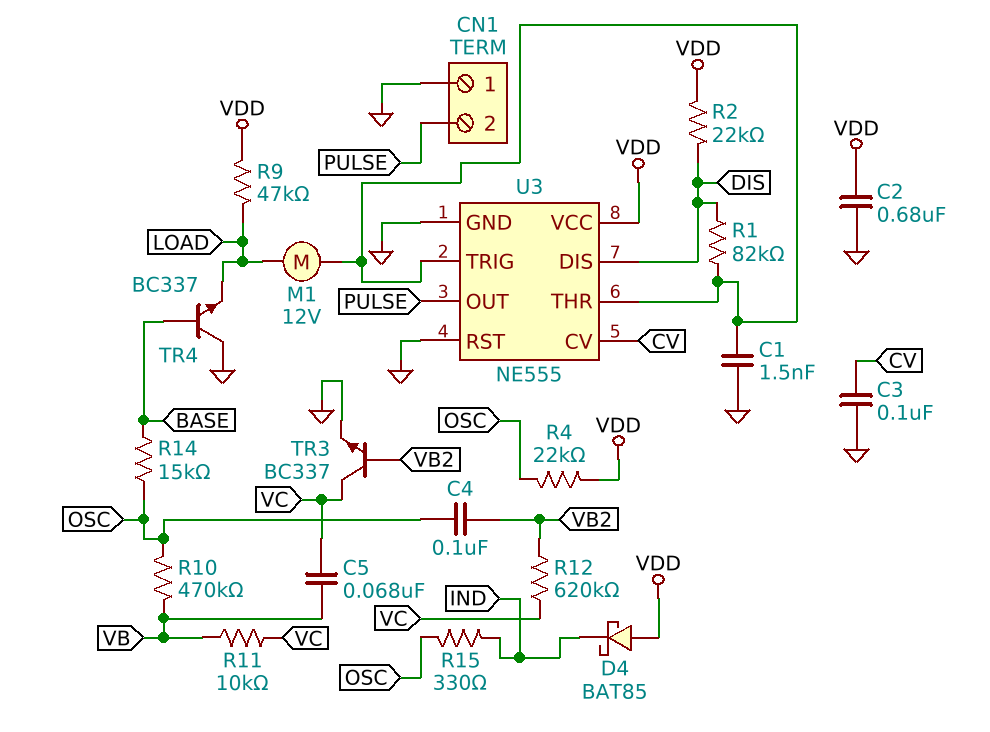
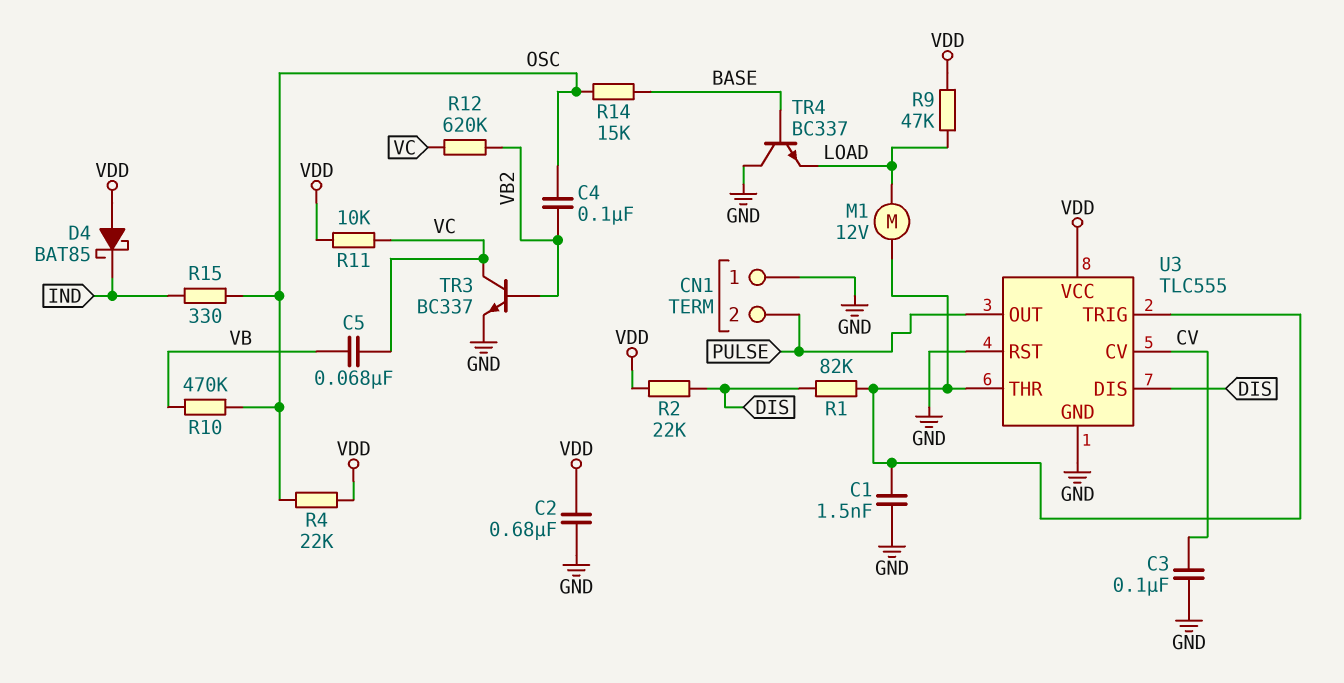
R11: 10k (VB, VC) -> 10k (VC, VDD)
U3: NE555 -> TLC555

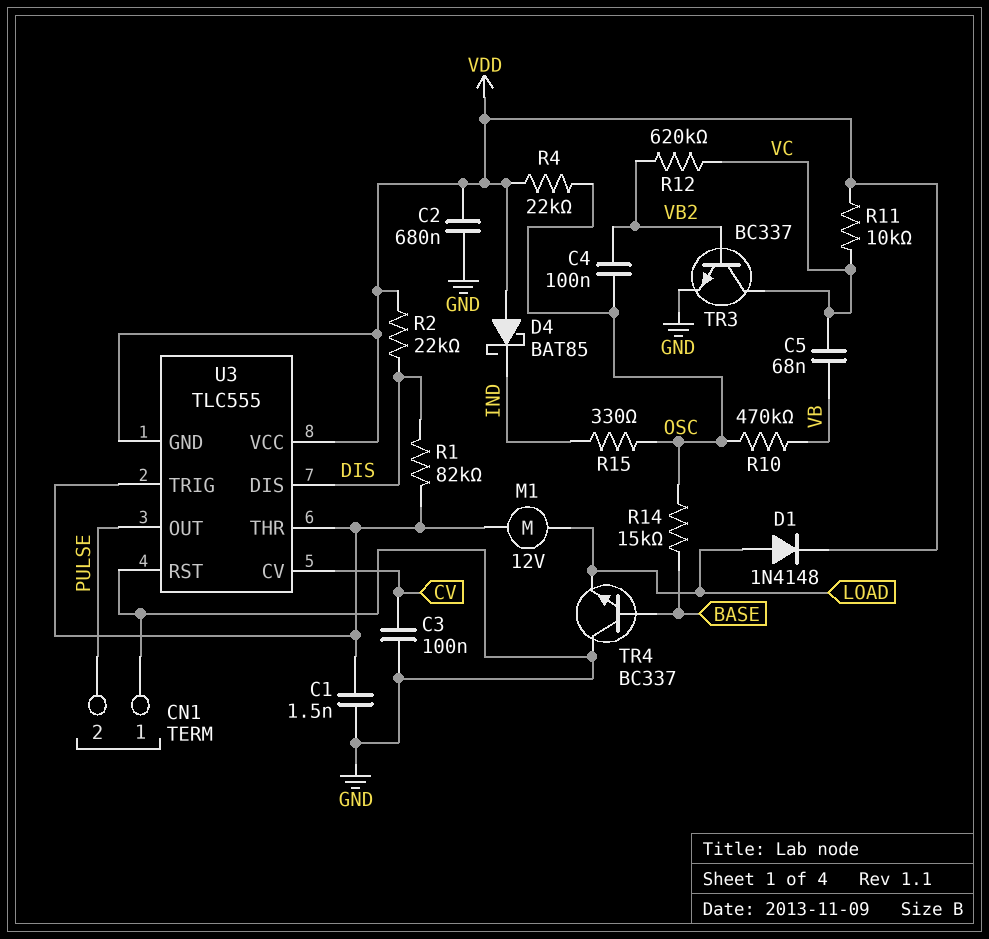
D1: none -> diode 1N4148 (A LOAD, K VDD)
R9: 47k (LOAD, VDD) -> none
U3 pin GND: GND -> VDD

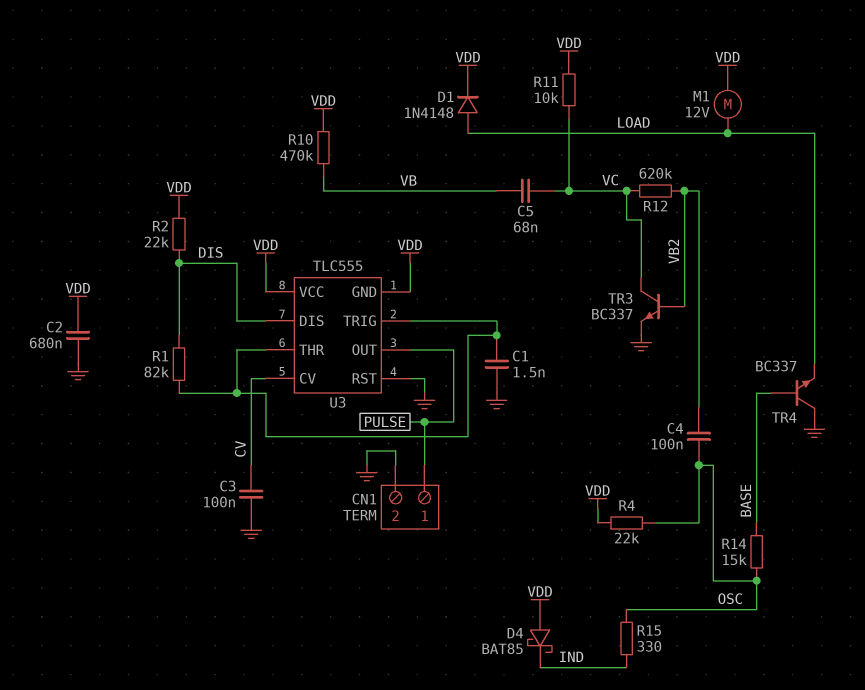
CN1 pin 1: GND -> PULSE
CN1 pin 2: PULSE -> GND
M1: motor 12V (LOAD, U3/THR) -> motor 12V (LOAD, VDD)
R10: 470k (OSC, VB) -> 470k (VB, VDD)

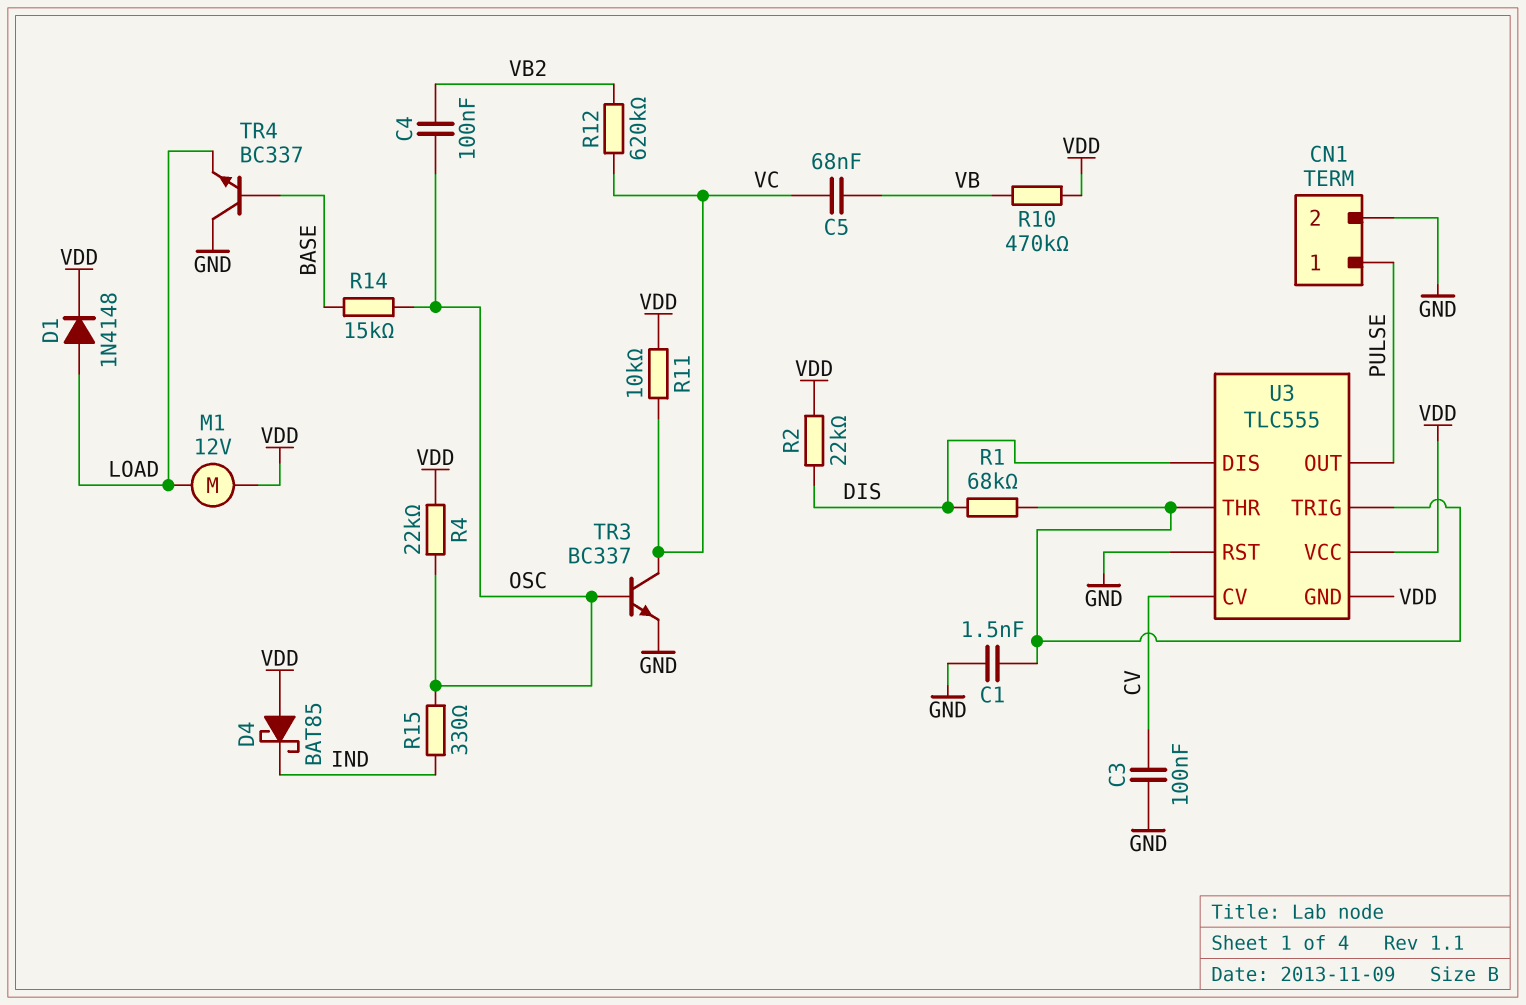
C2: 680nF (GND, VDD) -> none
R1: 82k (DIS, U3/THR) -> 68k (DIS, U3/THR)
TR3: NPN BC337 (B VB2, C VC, E GND) -> NPN BC337 (B OSC, C VC, E GND)

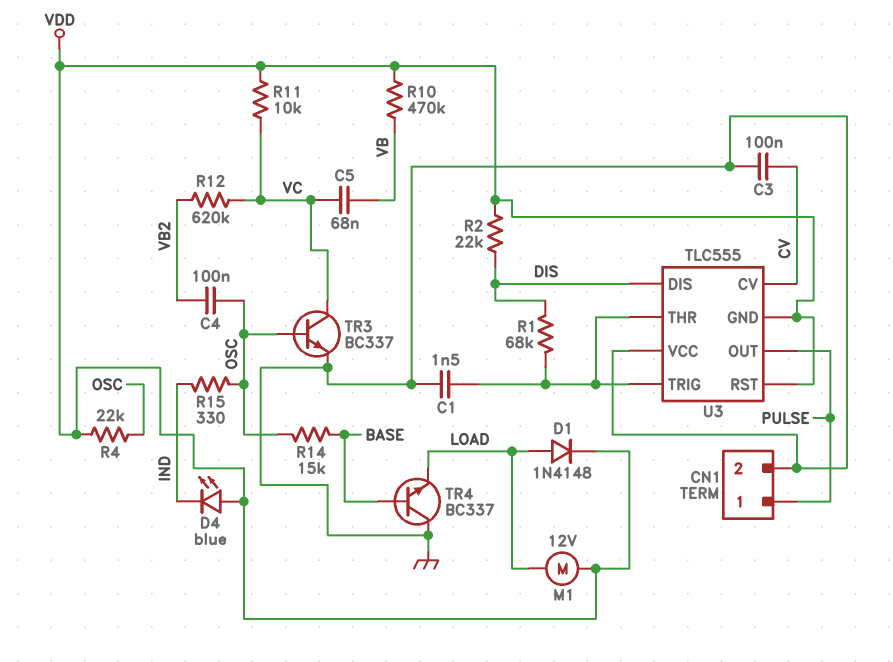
D4: schottky BAT85 (A VDD, K IND) -> LED blue (A VDD, K IND)
U3 pin RST: GND -> VDD
U3 pin VCC: VDD -> GND

